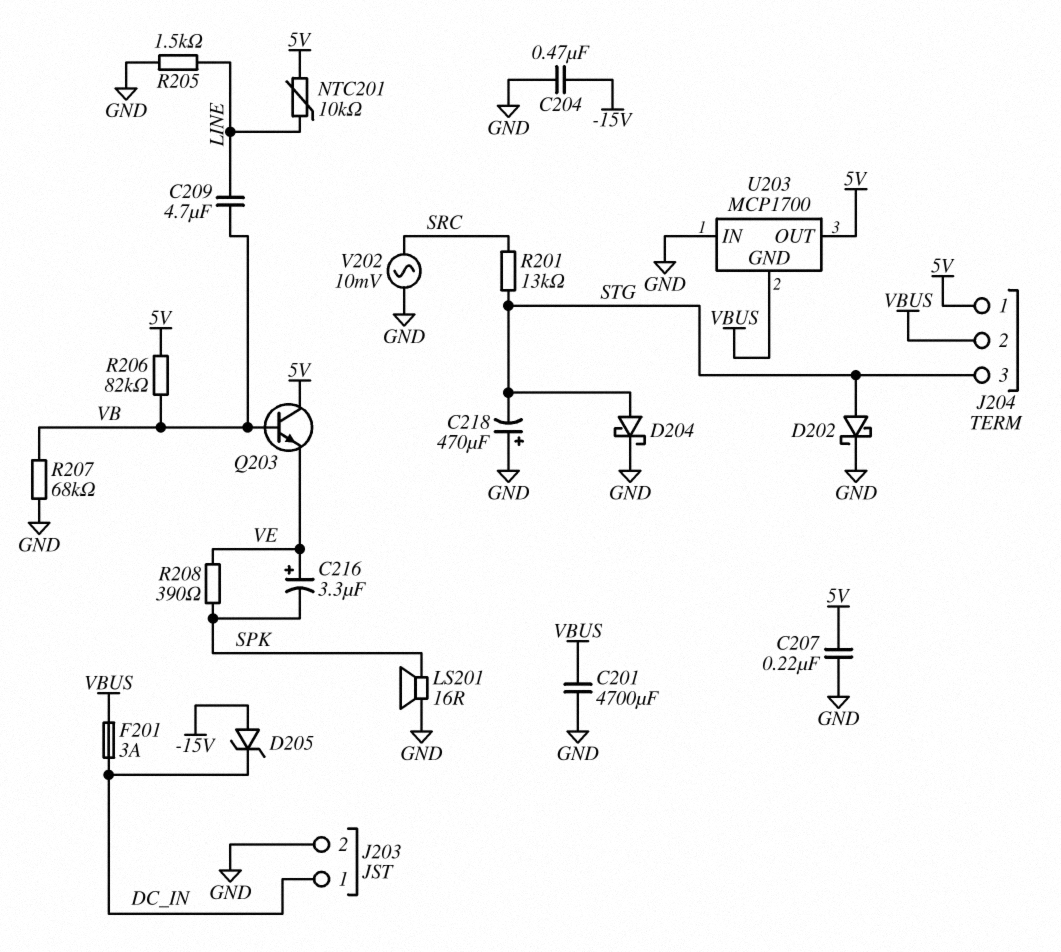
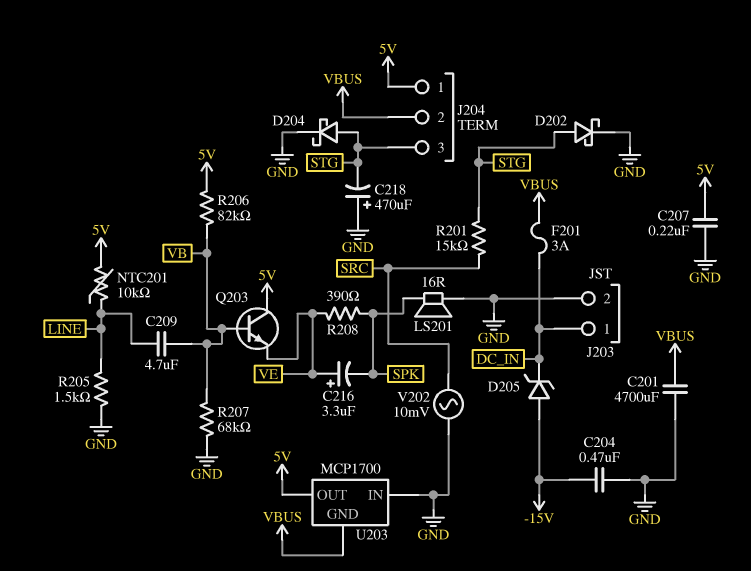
R201: 13k (SRC, STG) -> 15k (SRC, STG)

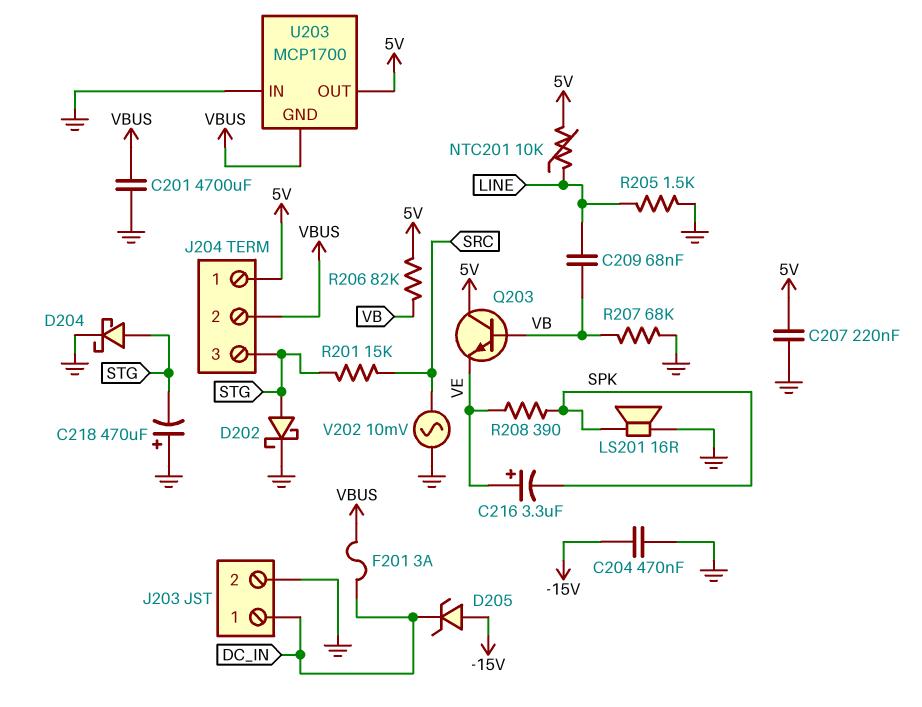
C209: 4.7uF (LINE, VB) -> 68nF (LINE, VB)

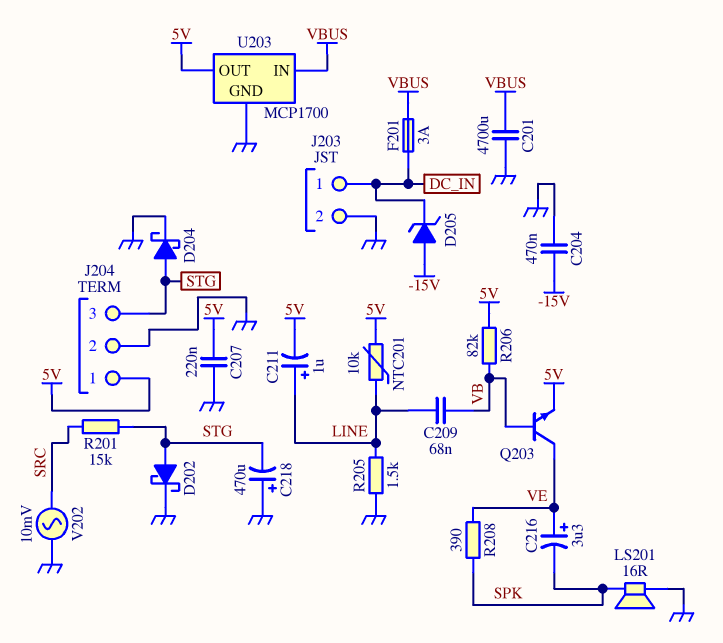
C211: none -> 1uF (plus LINE, minus 5V)
J204 pin 2: VBUS -> GND
Q203: NPN (B VB, C 5V, E VE) -> NPN (B VB, C VE, E 5V)
R207: 68k (GND, VB) -> none
U203 pin GND: VBUS -> GND
U203 pin IN: GND -> VBUS

